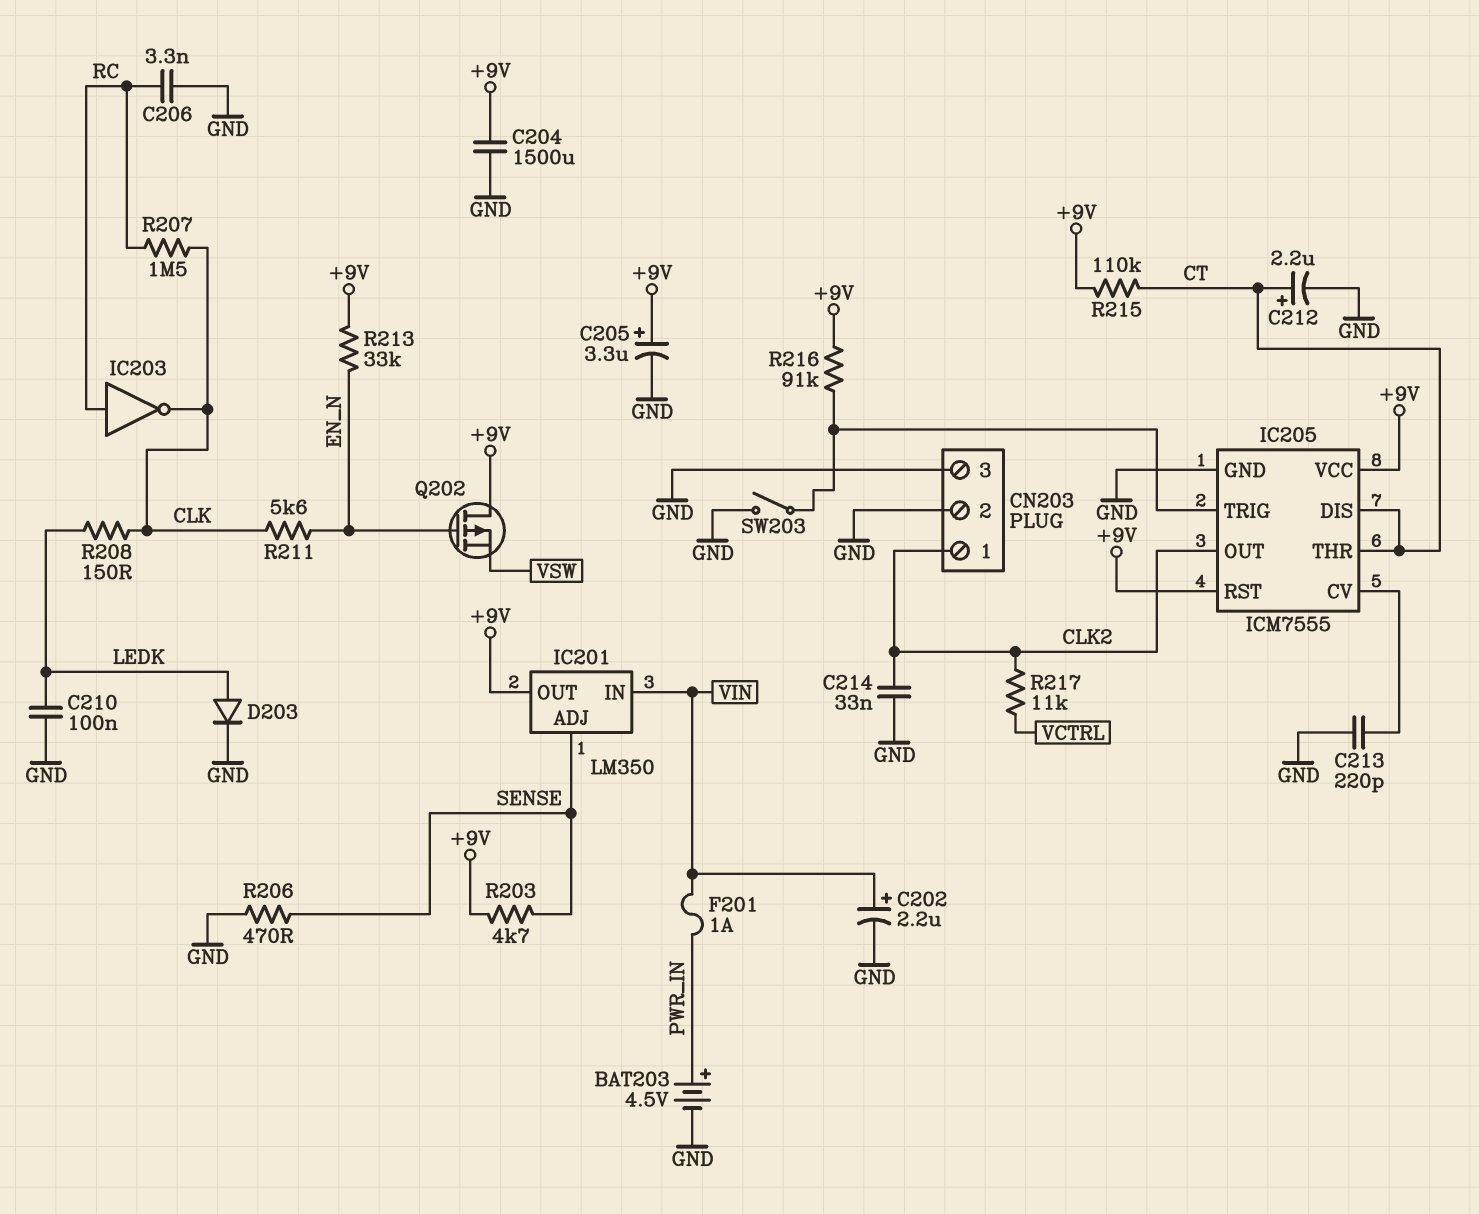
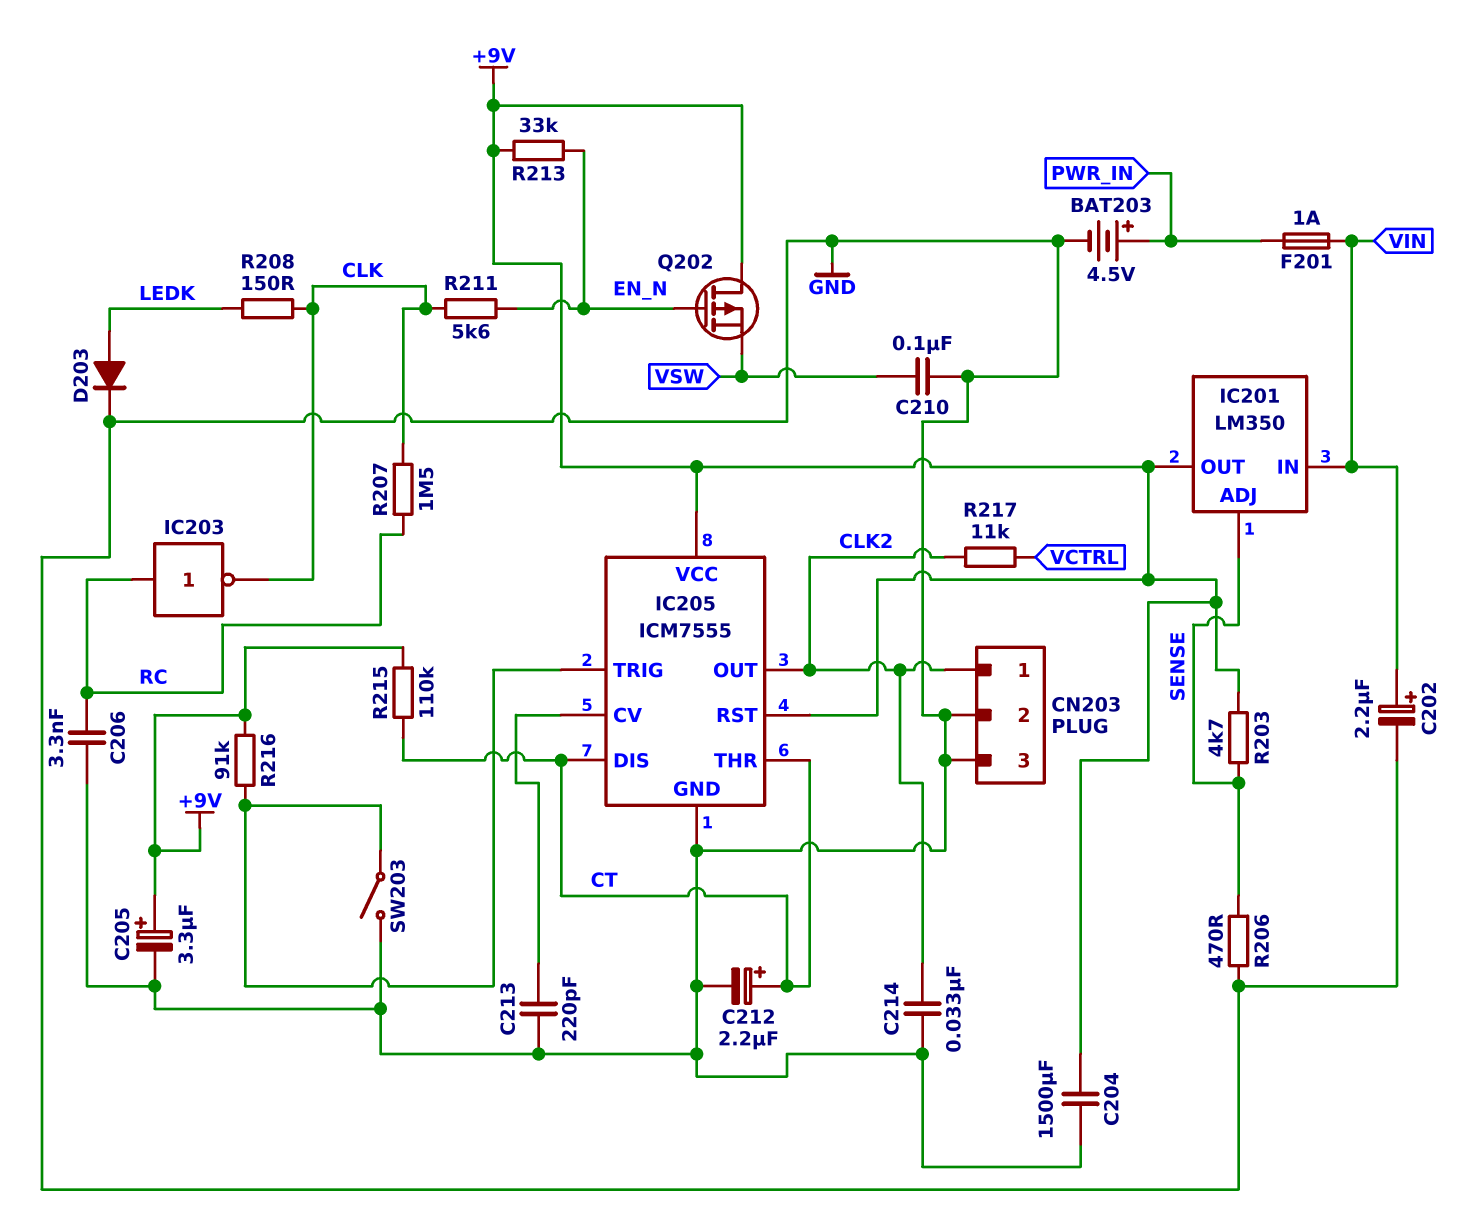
C210: 100nF (GND, LEDK) -> 100nF (GND, VSW)

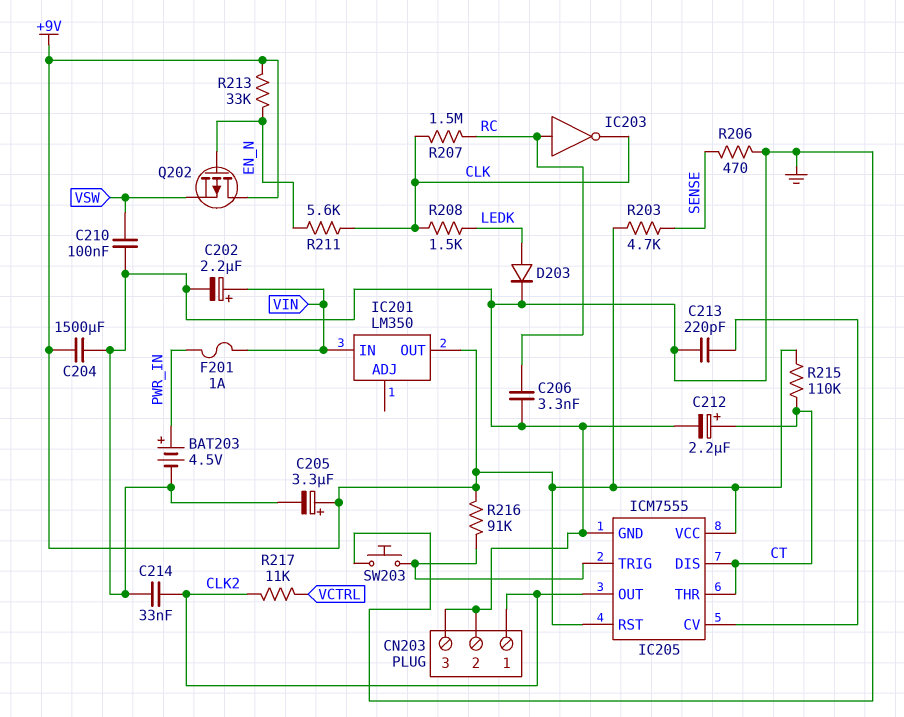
IC201 pin ADJ: SENSE -> none
R208: 150 (CLK, LEDK) -> 1.5k (CLK, LEDK)
SW203: switch (GND, IC205/TRIG) -> button (GND, IC205/TRIG)

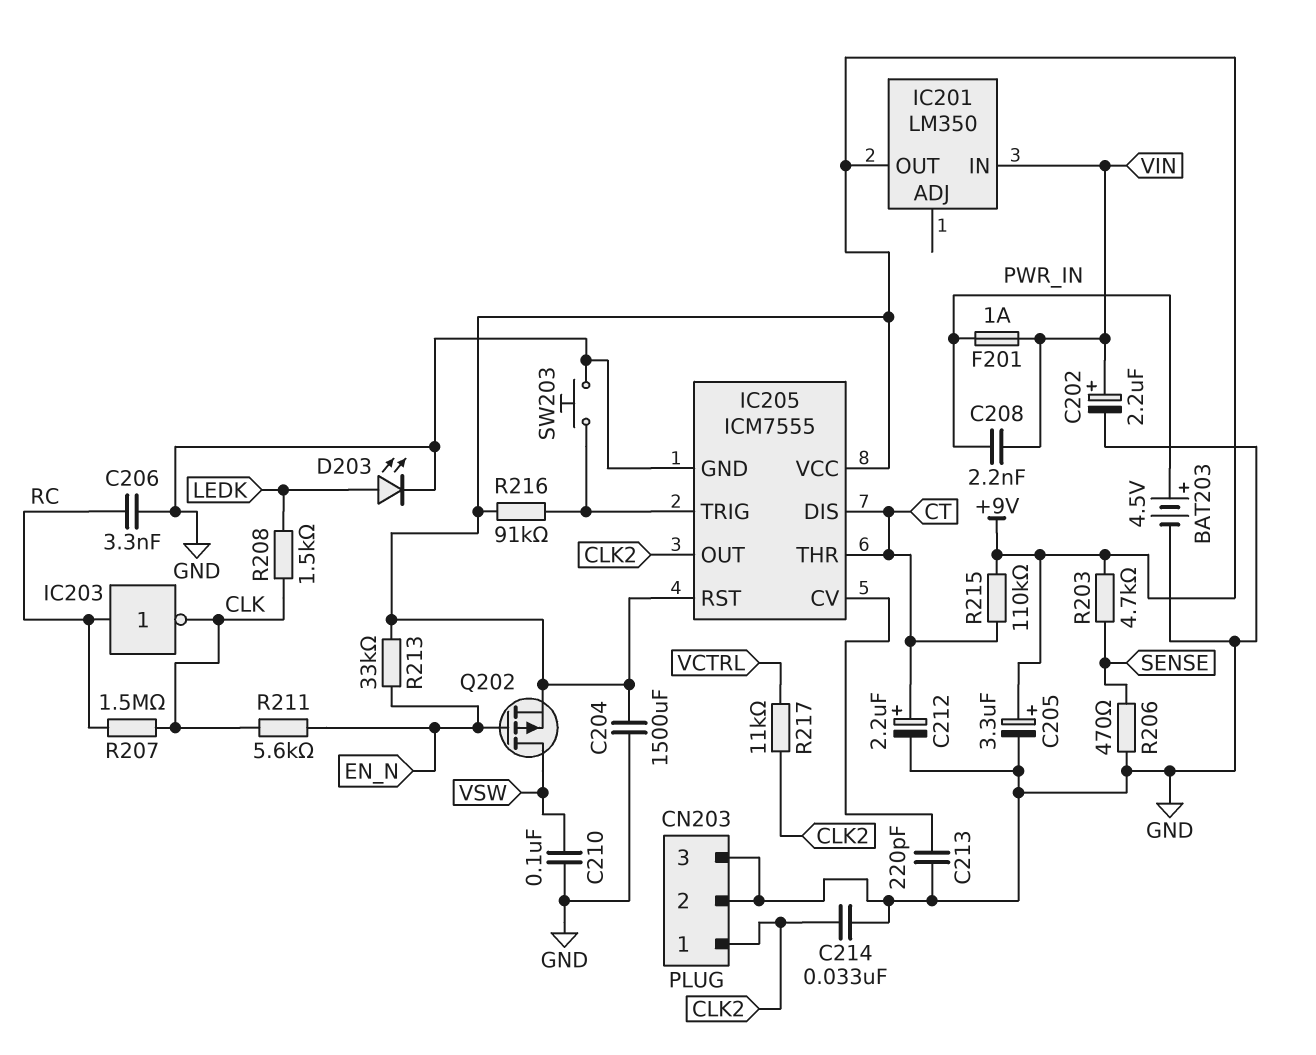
C208: none -> 2.2nF (PWR_IN, VIN)
D203: diode (A LEDK, K GND) -> LED (A LEDK, K GND)
Q202: PMOS (G EN_N, D +9V, S VSW) -> PMOS (G EN_N, D VSW, S +9V)

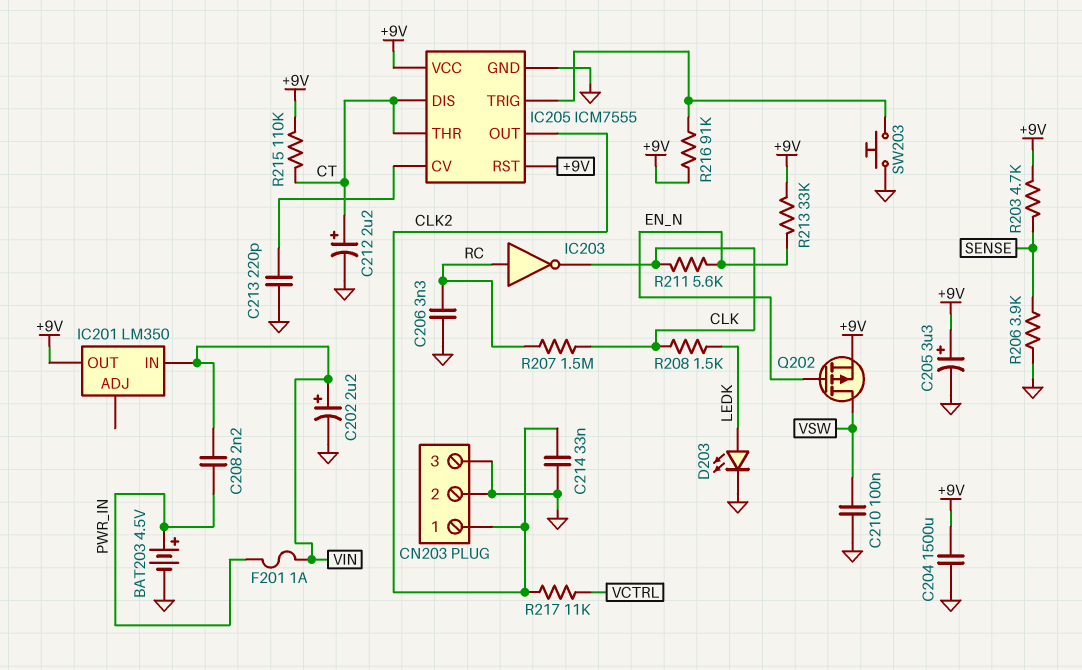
R206: 470 (GND, SENSE) -> 3.9k (GND, SENSE)

